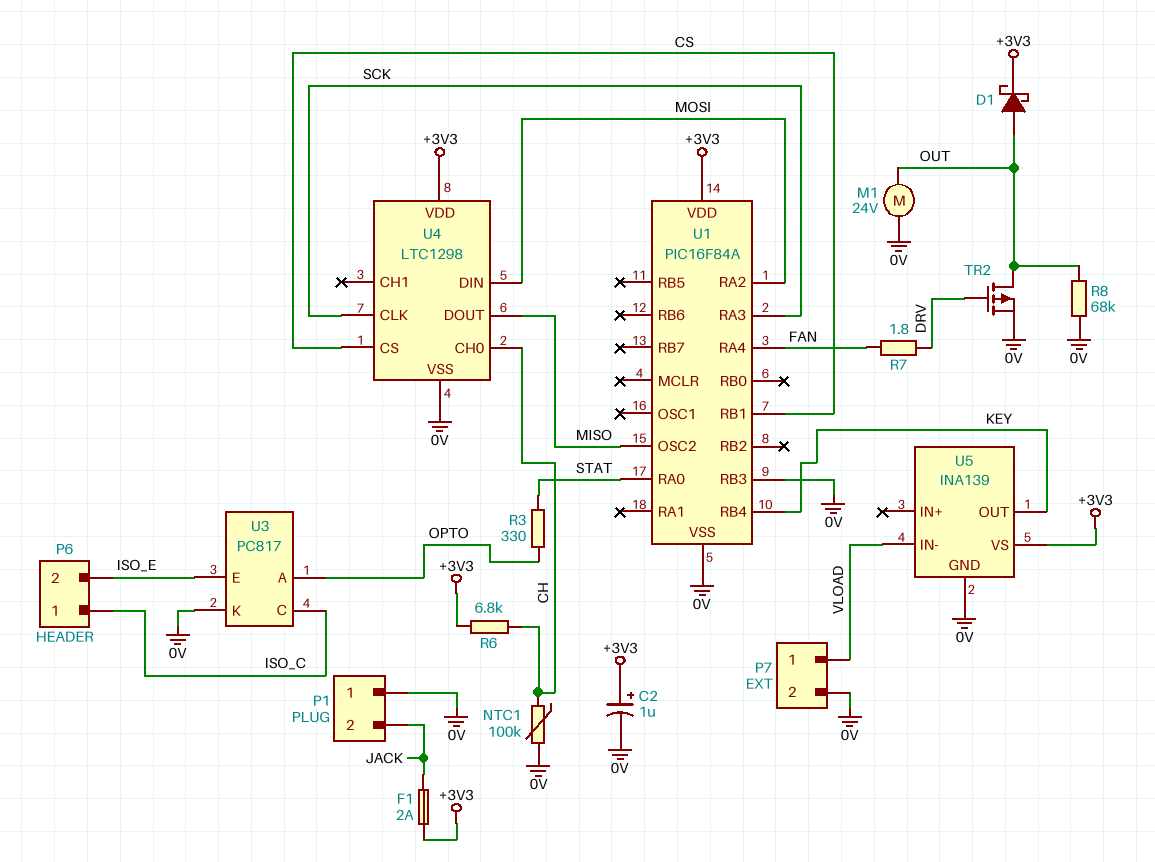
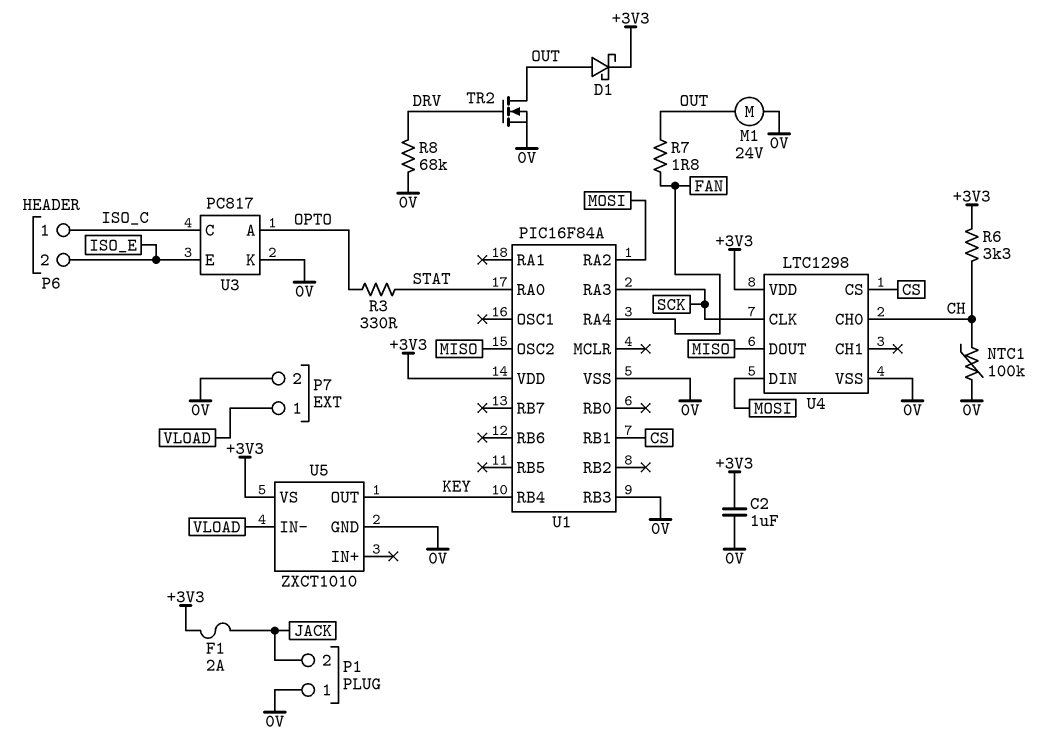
C2: 1uF (plus +3V3, minus 0V) -> 1uF (+3V3, 0V)
R6: 6.8k (+3V3, CH) -> 3.3k (+3V3, CH)
R7: 1.8 (DRV, FAN) -> 1.8 (FAN, OUT)
R8: 68k (0V, OUT) -> 68k (0V, DRV)
TR2: PMOS (G DRV, D OUT, S 0V) -> NMOS (G DRV, D OUT, S 0V)
U5: INA139 -> ZXCT1010

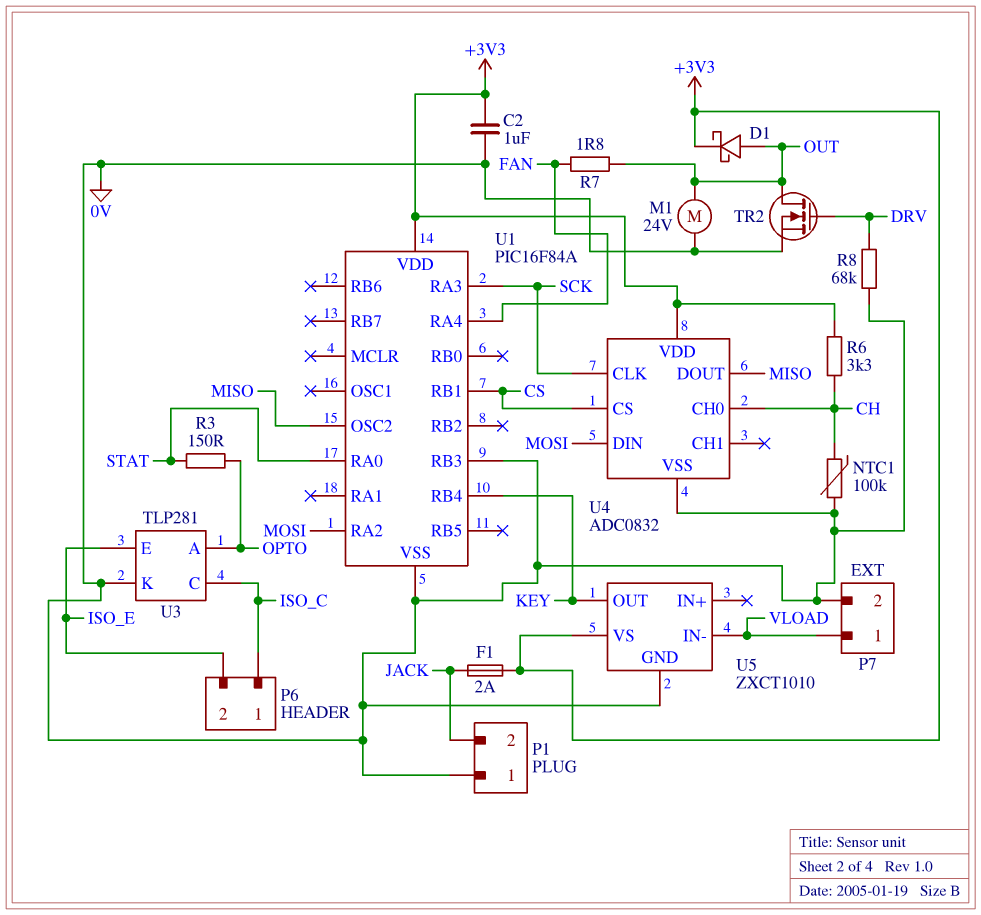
R3: 330 (OPTO, STAT) -> 150 (OPTO, STAT)
U3: PC817 -> TLP281
U4: LTC1298 -> ADC0832

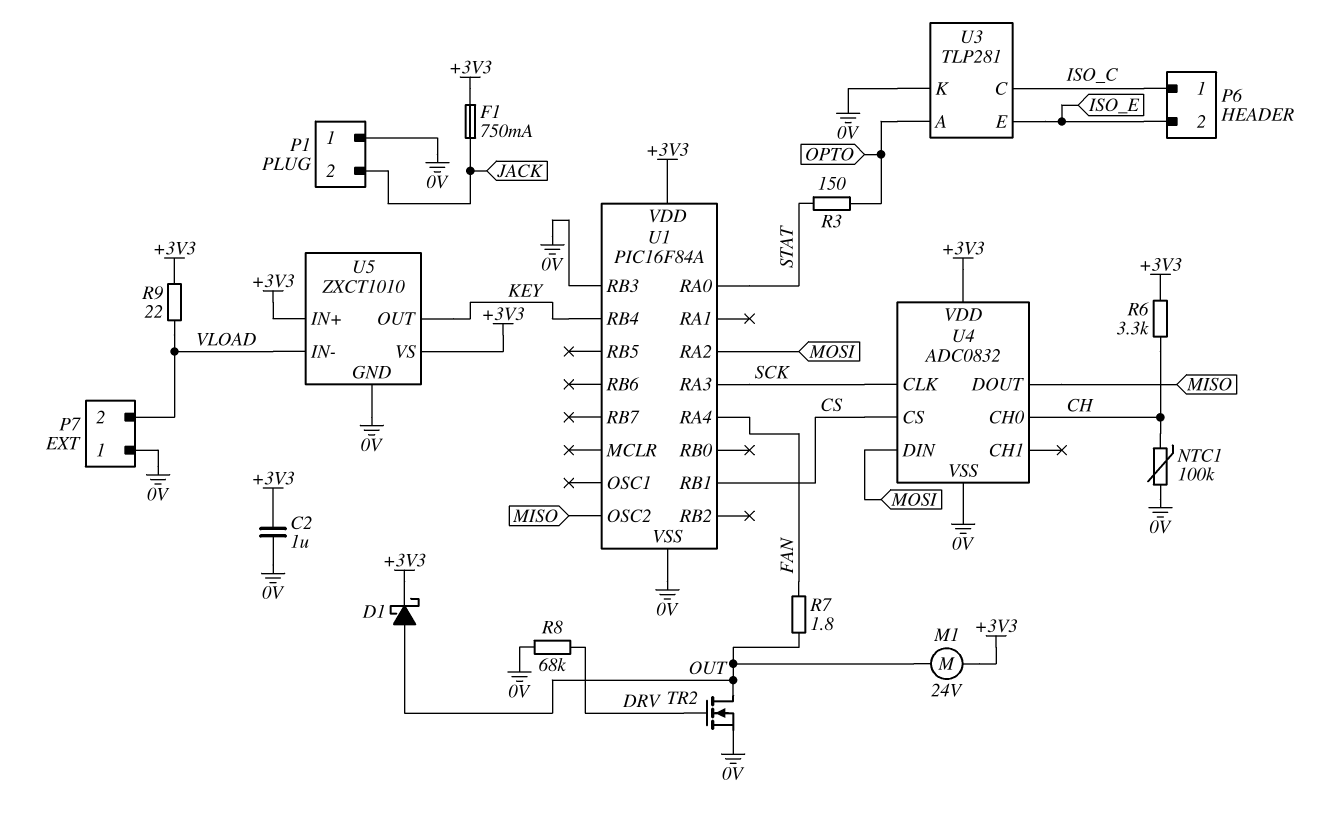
F1: 2A (+3V3, JACK) -> 750mA (+3V3, JACK)
M1: motor 24V (0V, OUT) -> motor 24V (+3V3, OUT)
P7 pin 1: VLOAD -> 0V
P7 pin 2: 0V -> VLOAD
R9: none -> 22 (+3V3, VLOAD)
U5 pin IN+: none -> +3V3

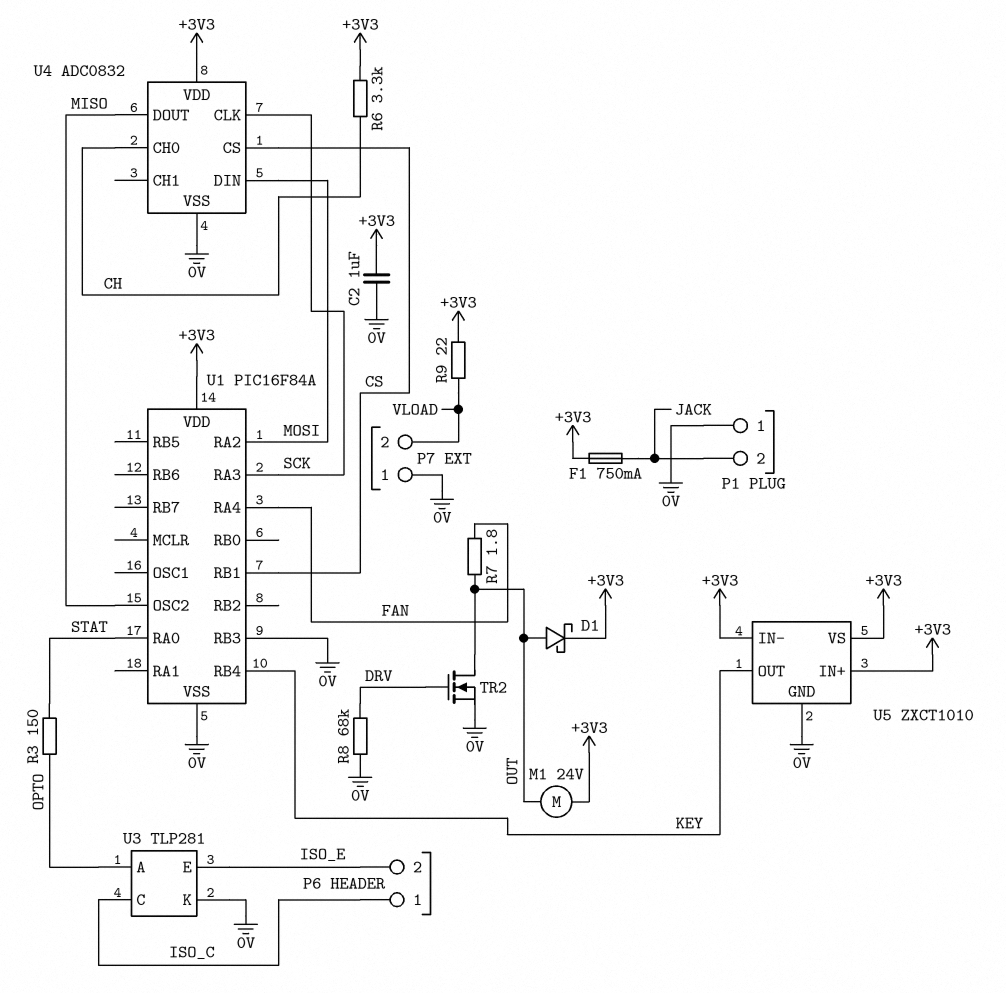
NTC1: 100k (0V, CH) -> none
U5 pin IN-: VLOAD -> +3V3

